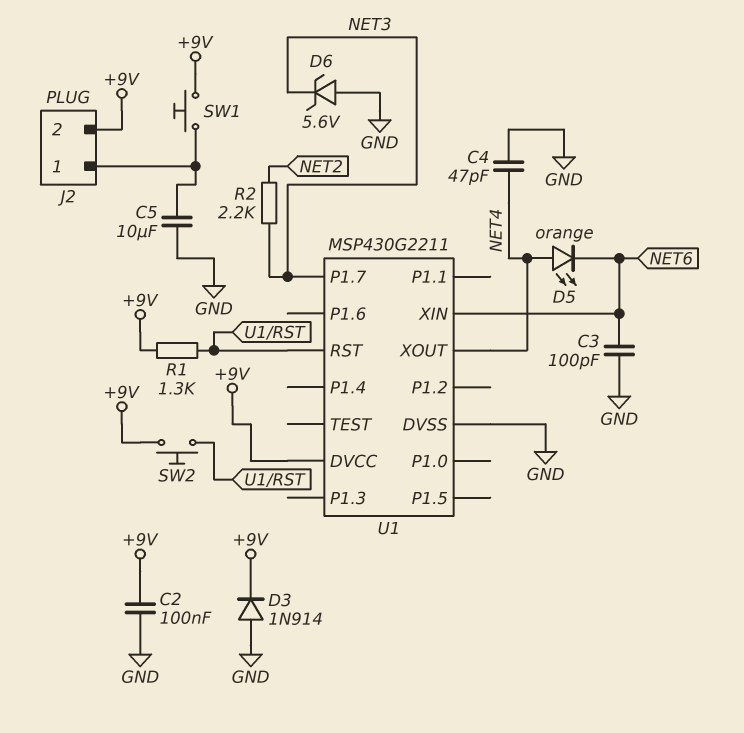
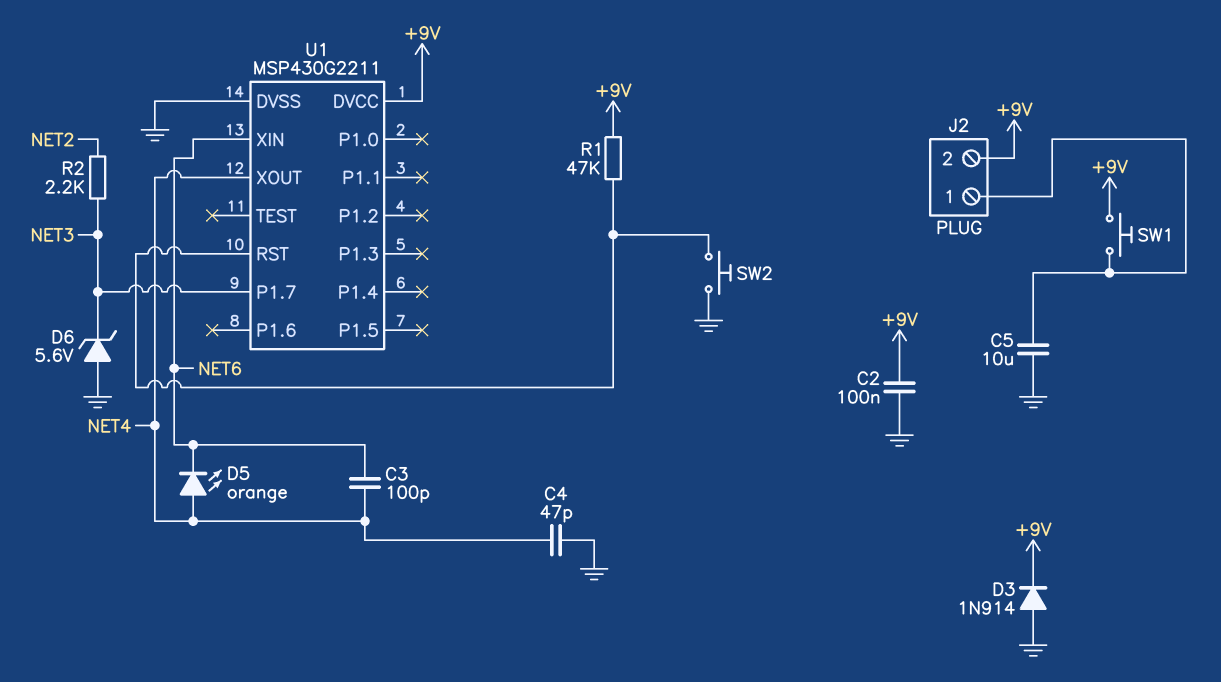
C3: 100pF (GND, NET6) -> 100pF (NET4, NET6)
R1: 1.3k (+9V, U1/RST) -> 47k (+9V, U1/RST)
SW2: button (+9V, U1/RST) -> button (GND, U1/RST)

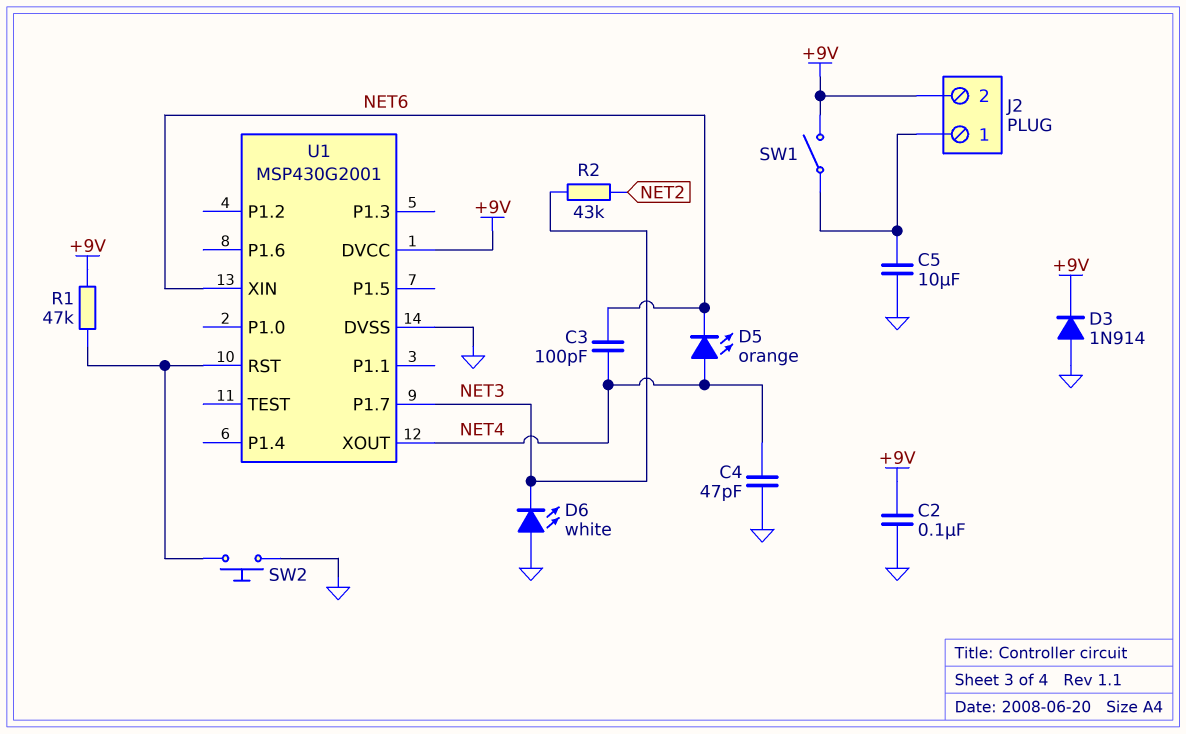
D6: zener 5.6V (A GND, K NET3) -> LED white (A GND, K NET3)
R2: 2.2k (NET2, NET3) -> 43k (NET2, NET3)
SW1: button (+9V, J2/1) -> switch (+9V, J2/1)
U1: MSP430G2211 -> MSP430G2001

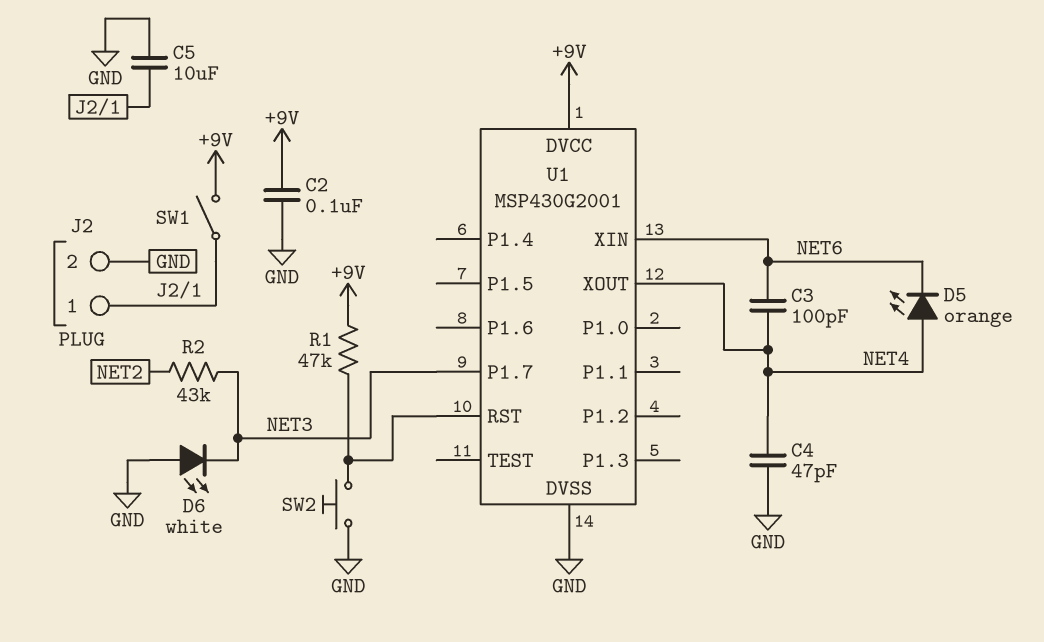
D3: diode 1N914 (A GND, K +9V) -> none
J2 pin 2: +9V -> GND

